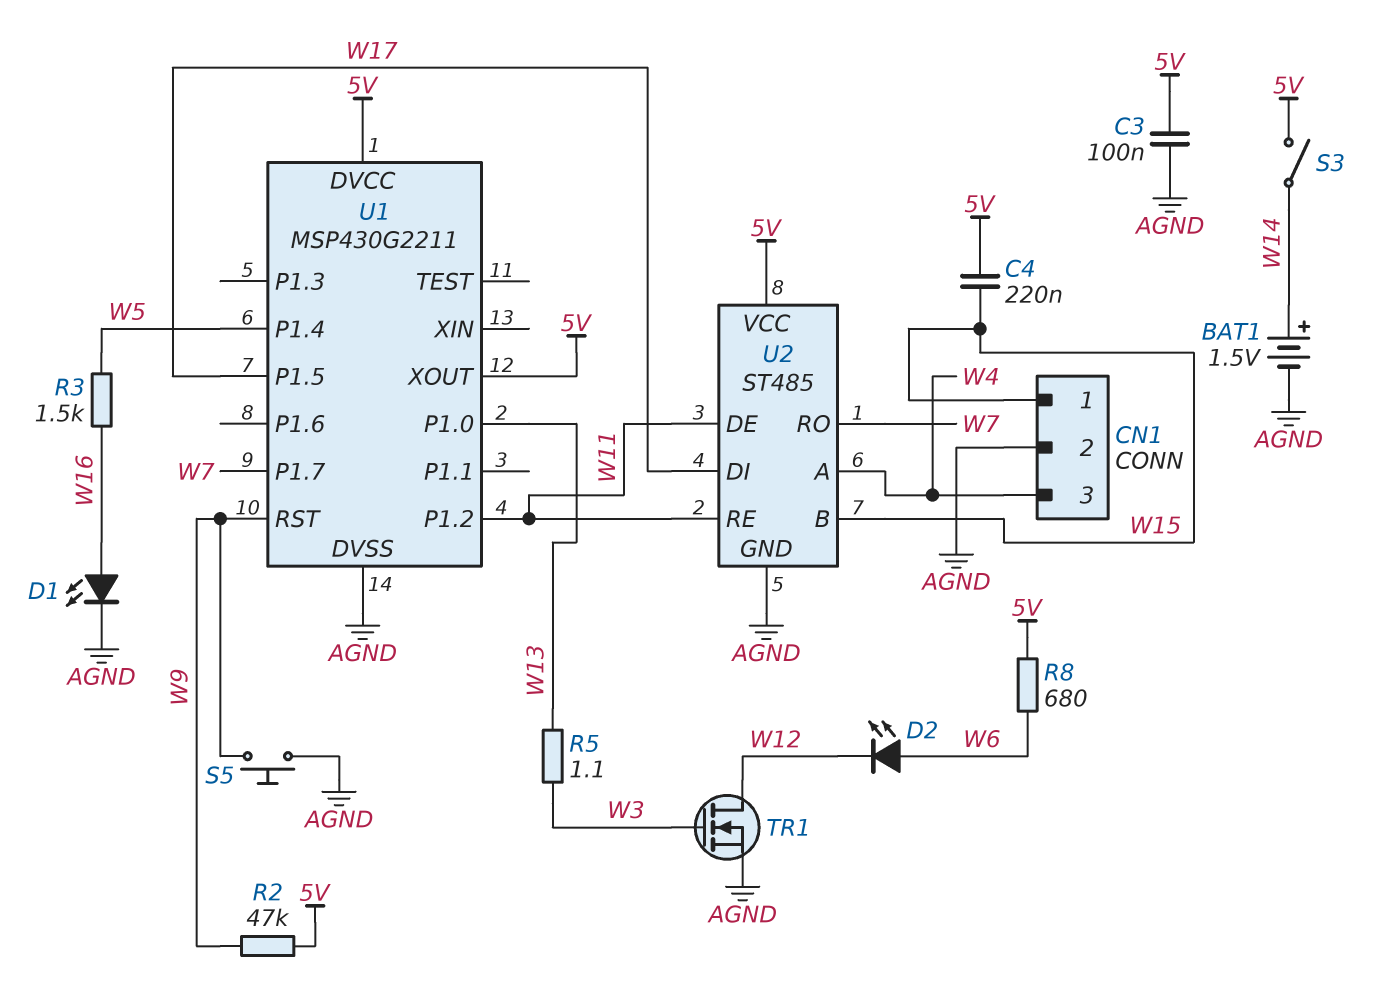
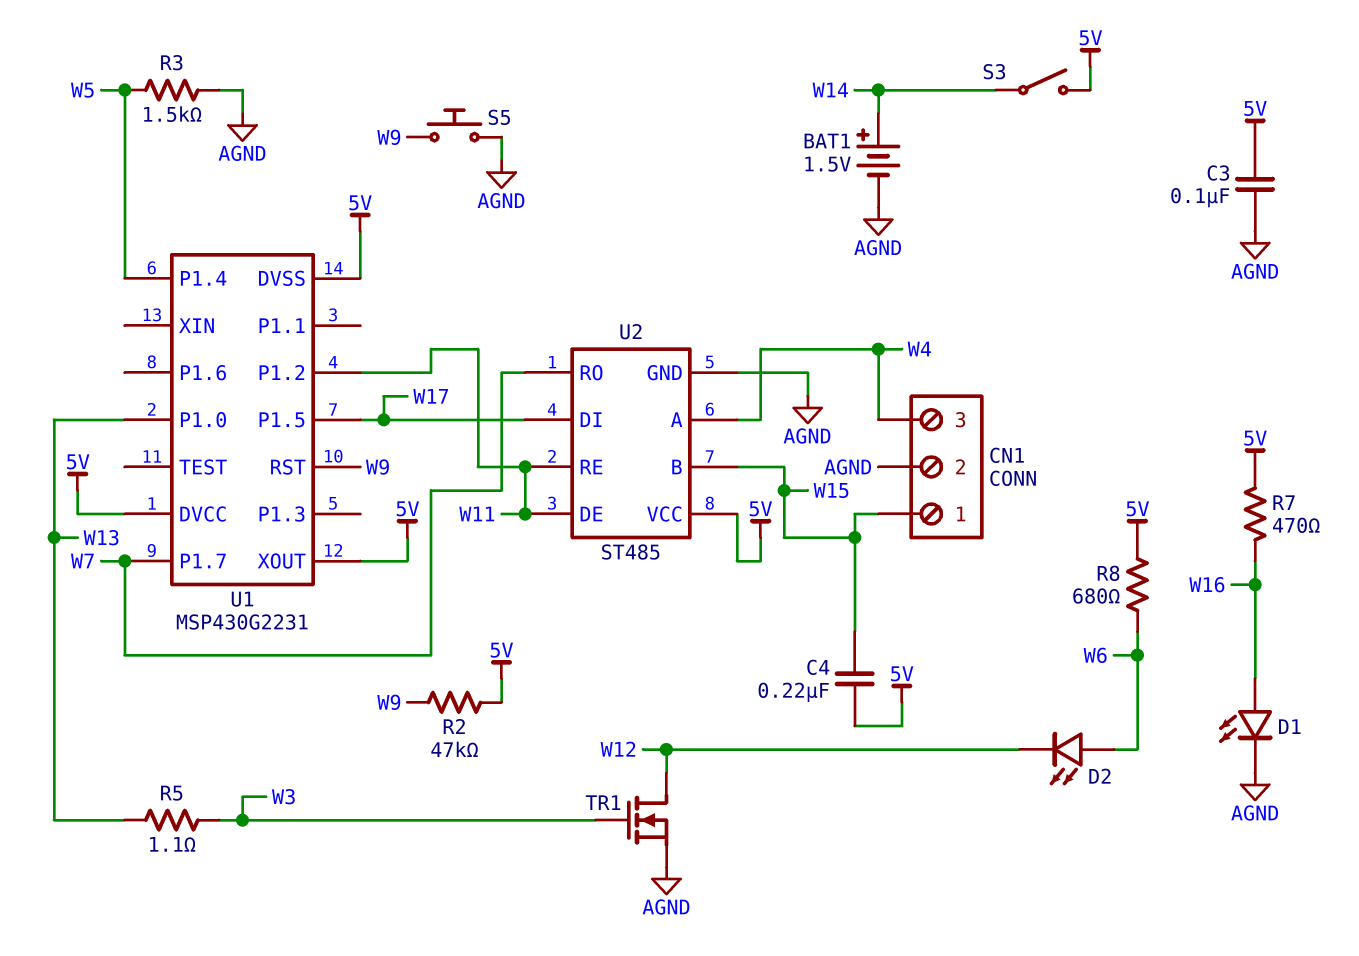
R3: 1.5k (W5, W16) -> 1.5k (AGND, W5)
R7: none -> 470 (5V, W16)
U1: MSP430G2211 -> MSP430G2231
U1 pin DVSS: AGND -> 5V

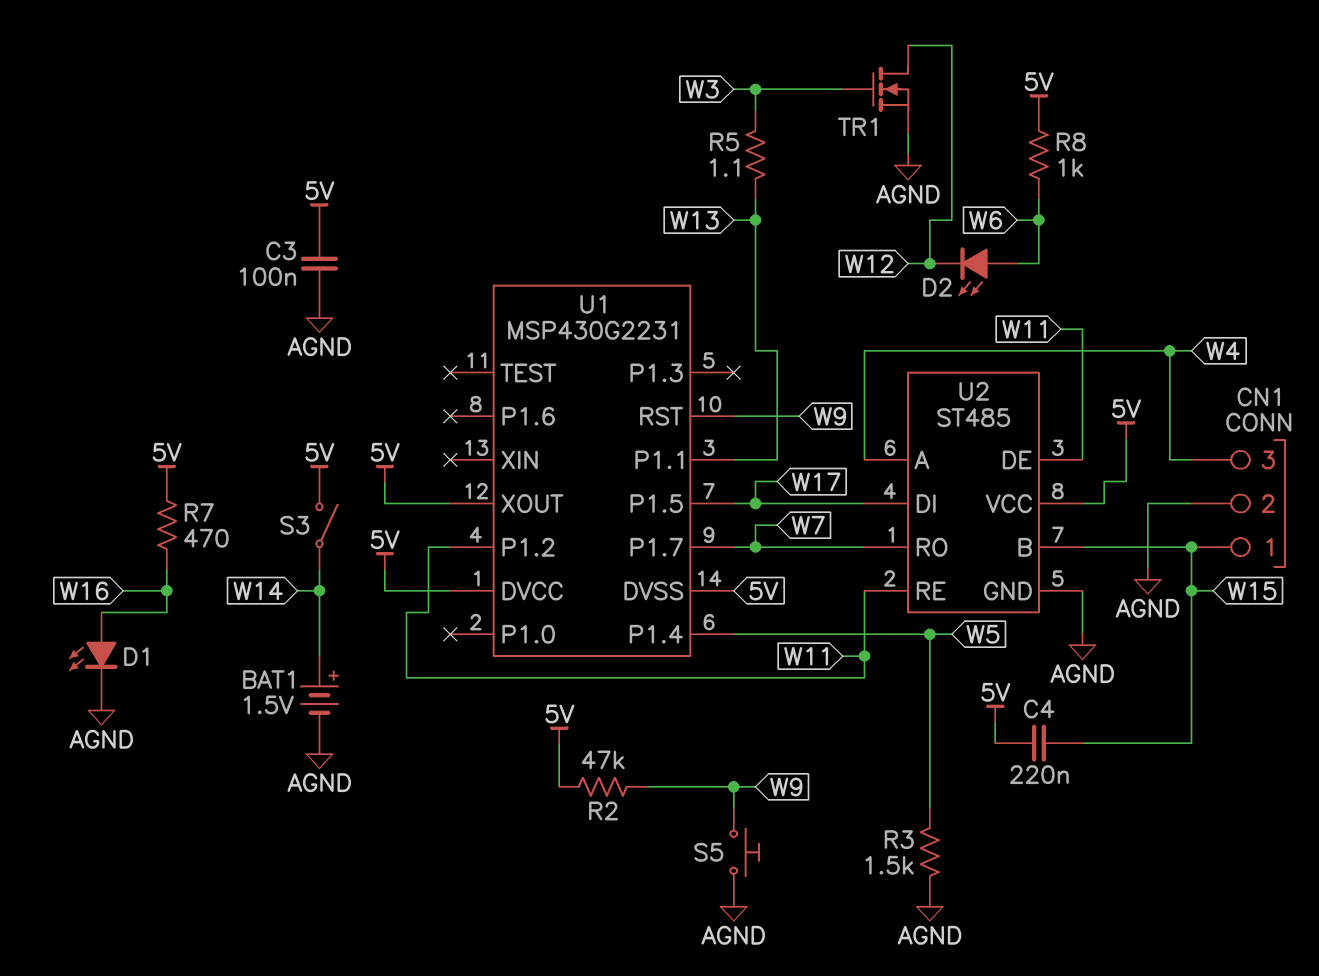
R8: 680 (5V, W6) -> 1k (5V, W6)
U1 pin P1.0: W13 -> none
U1 pin P1.1: none -> W13

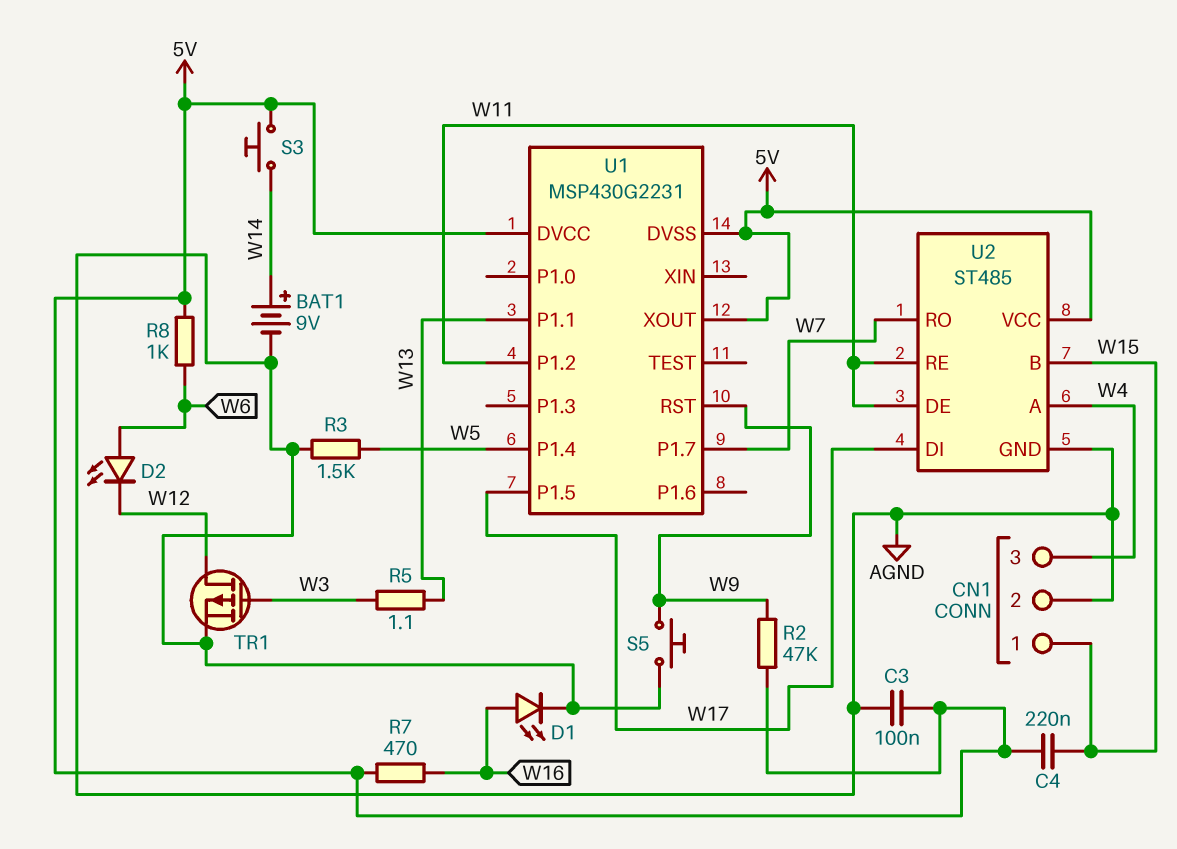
BAT1: 1.5V (plus W14, minus AGND) -> 9V (plus W14, minus AGND)
S3: switch (5V, W14) -> button (5V, W14)
TR1: NMOS (G W3, D W12, S AGND) -> PMOS (G W3, D W12, S AGND)

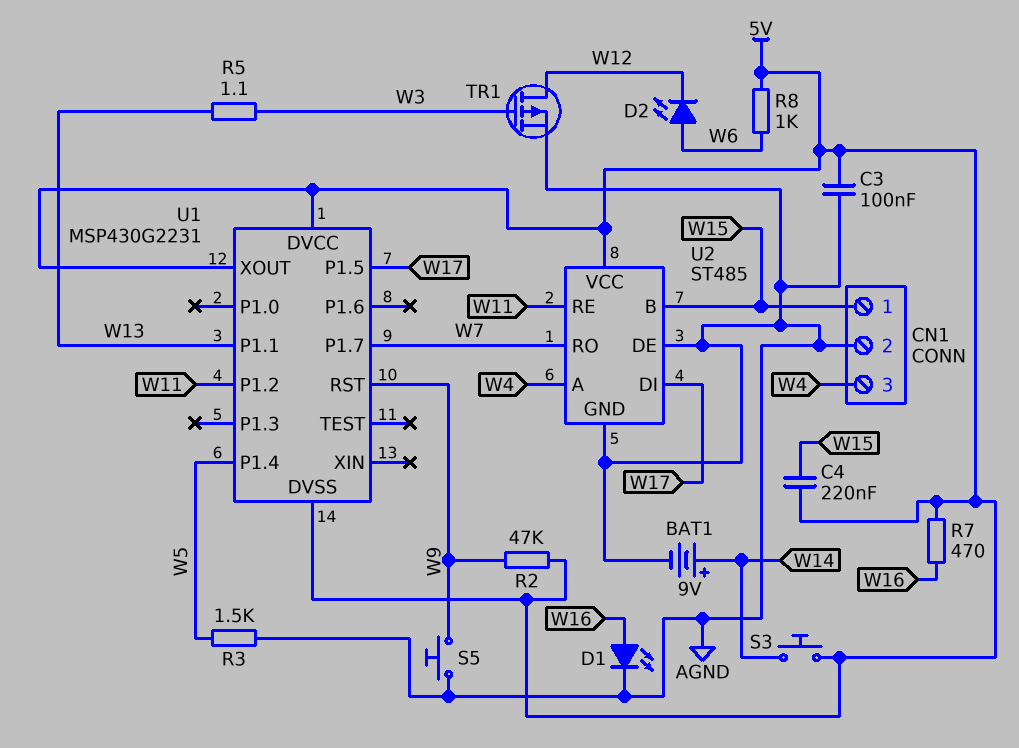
U2 pin DE: W11 -> AGND

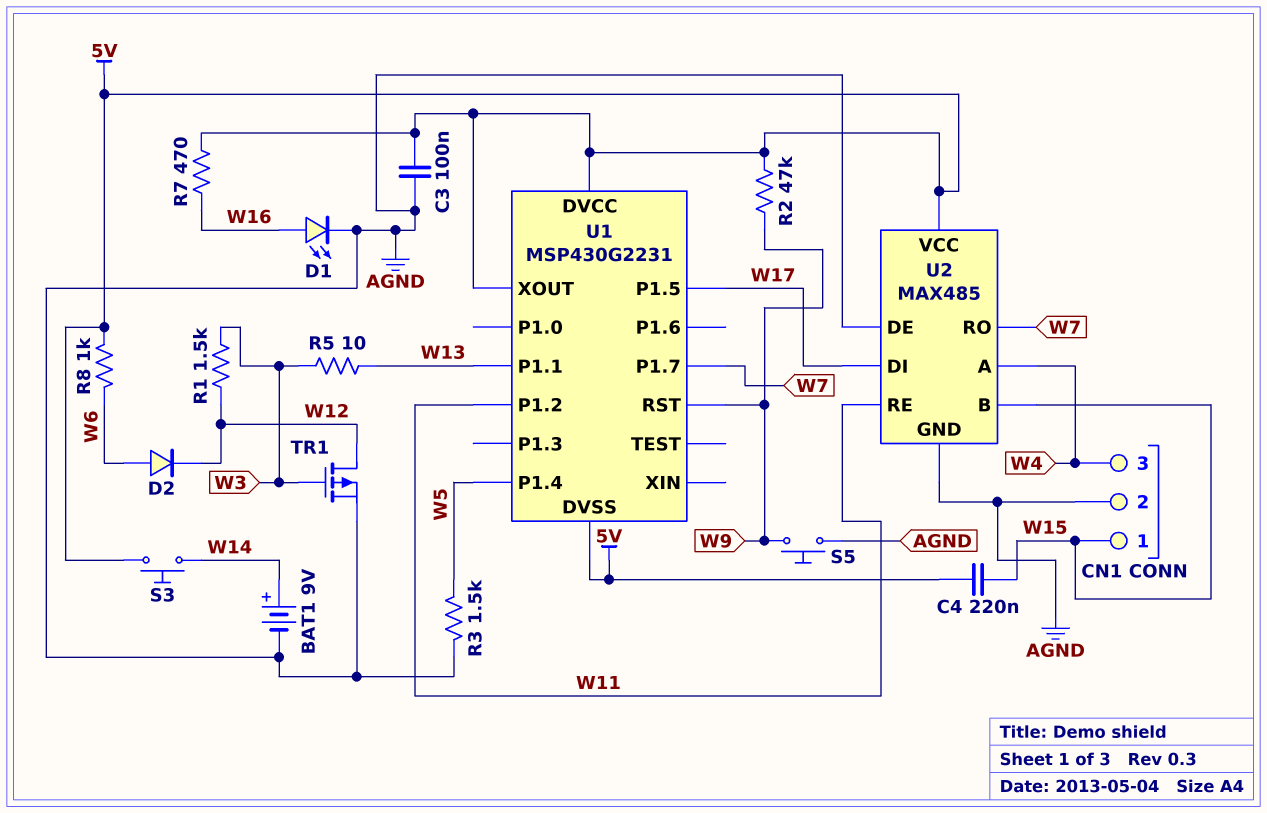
D2: LED (A W6, K W12) -> diode (A W6, K W12)
R1: none -> 1.5k (W3, W12)
R5: 1.1 (W3, W13) -> 10 (W3, W13)
U2: ST485 -> MAX485

